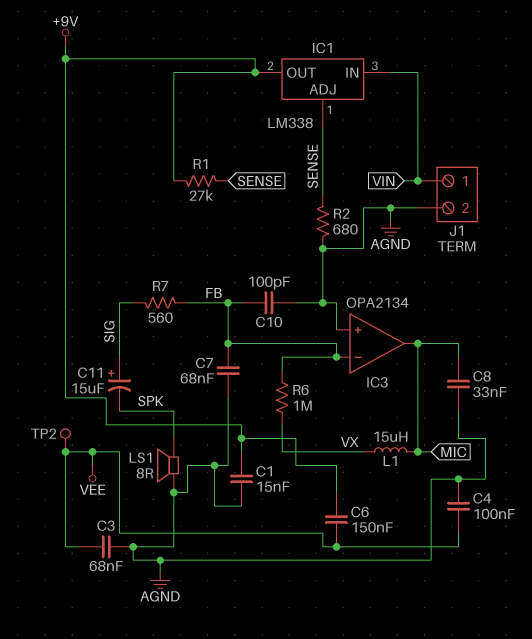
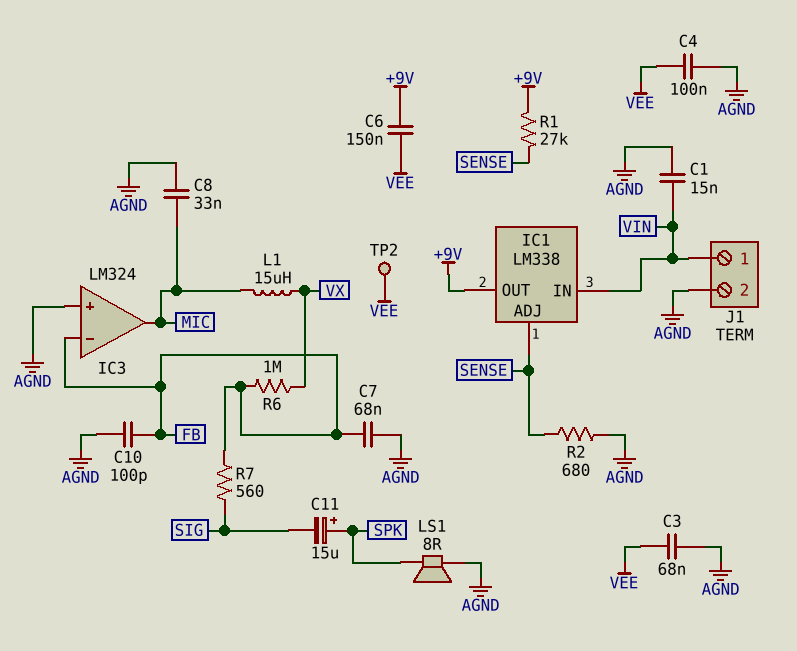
C1: 15nF (+9V, AGND) -> 15nF (AGND, VIN)
C11: 15uF (plus SIG, minus SPK) -> 15uF (plus SPK, minus SIG)
IC3: OPA2134 -> LM324

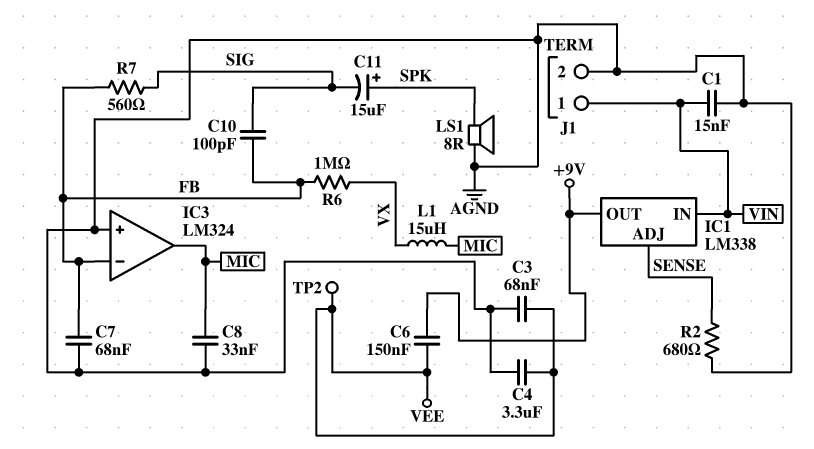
C4: 100nF (AGND, VEE) -> 3.3uF (AGND, VEE)
C10: 100pF (AGND, FB) -> 100pF (FB, SIG)
R1: 27k (+9V, SENSE) -> none

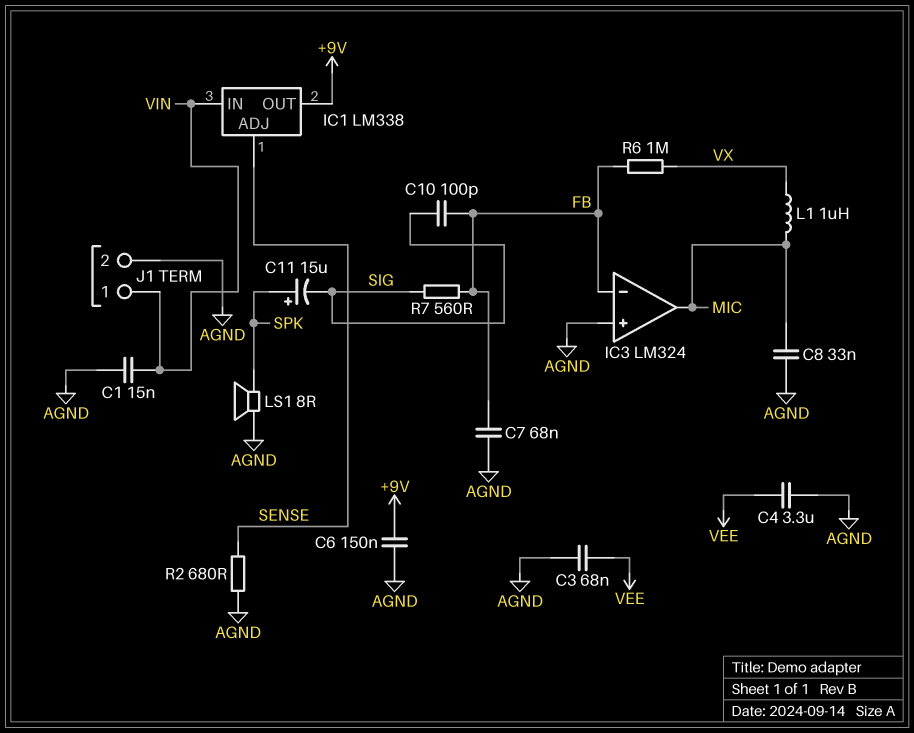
C6: 150nF (+9V, VEE) -> 150nF (+9V, AGND)
L1: 15uH (MIC, VX) -> 1uH (MIC, VX)
TP2: test point (VEE) -> none

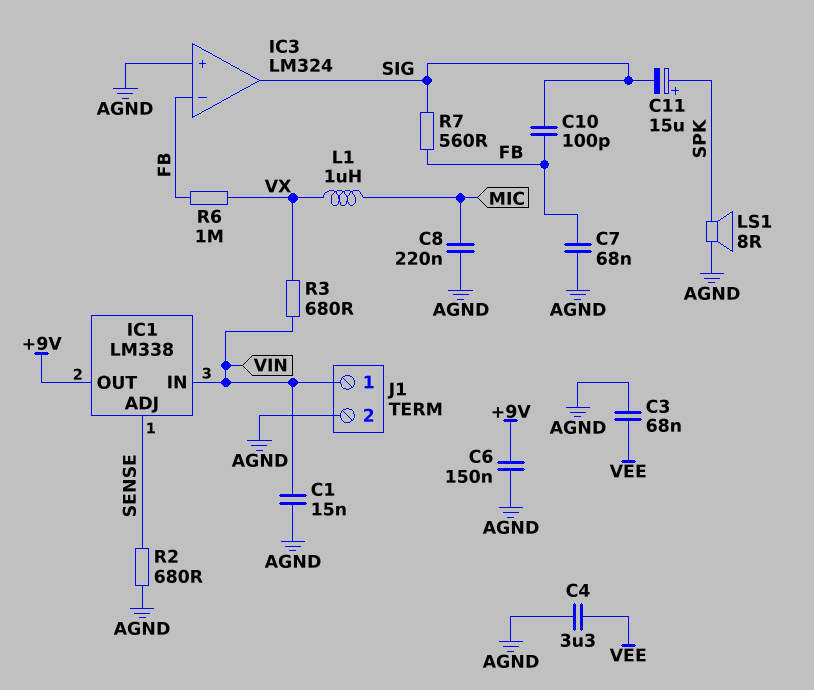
C8: 33nF (AGND, MIC) -> 220nF (AGND, MIC)
IC3 pin out: MIC -> SIG
R3: none -> 680 (VIN, VX)

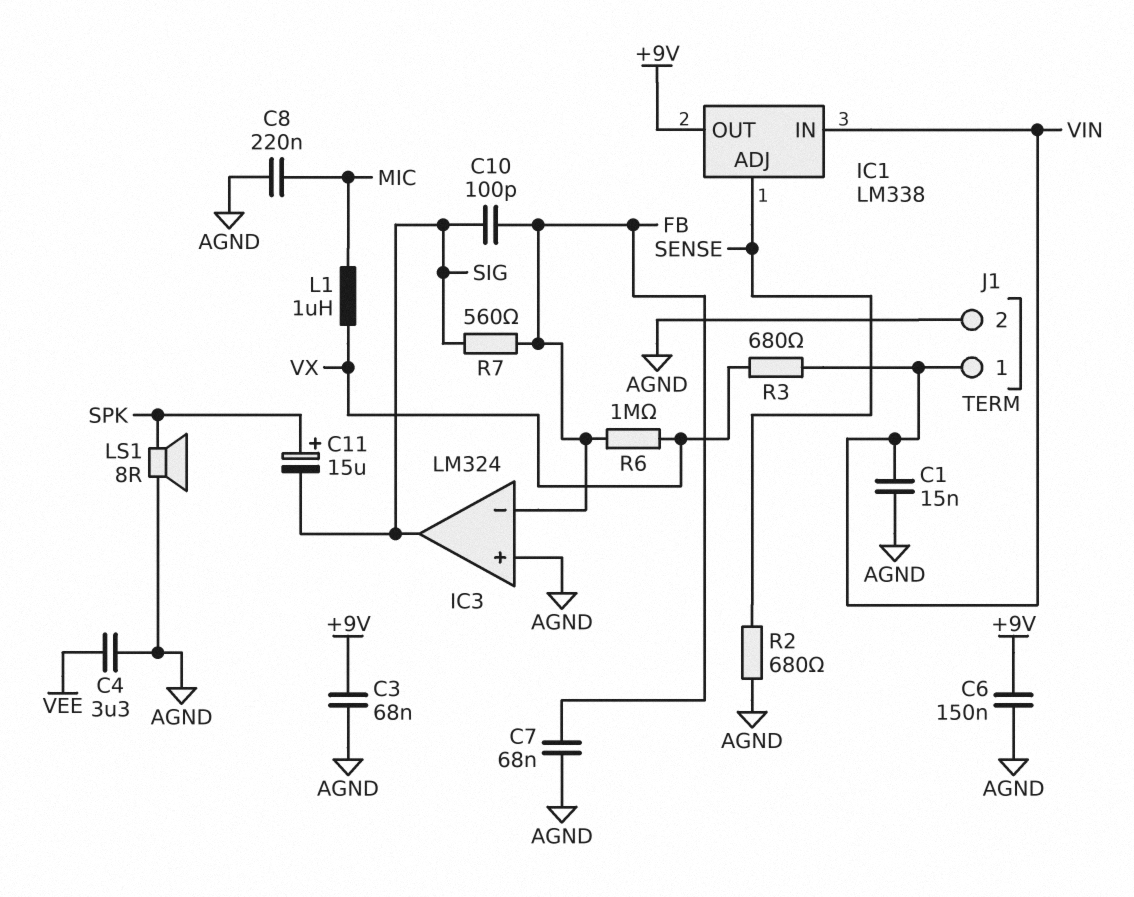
C3: 68nF (AGND, VEE) -> 68nF (+9V, AGND)

